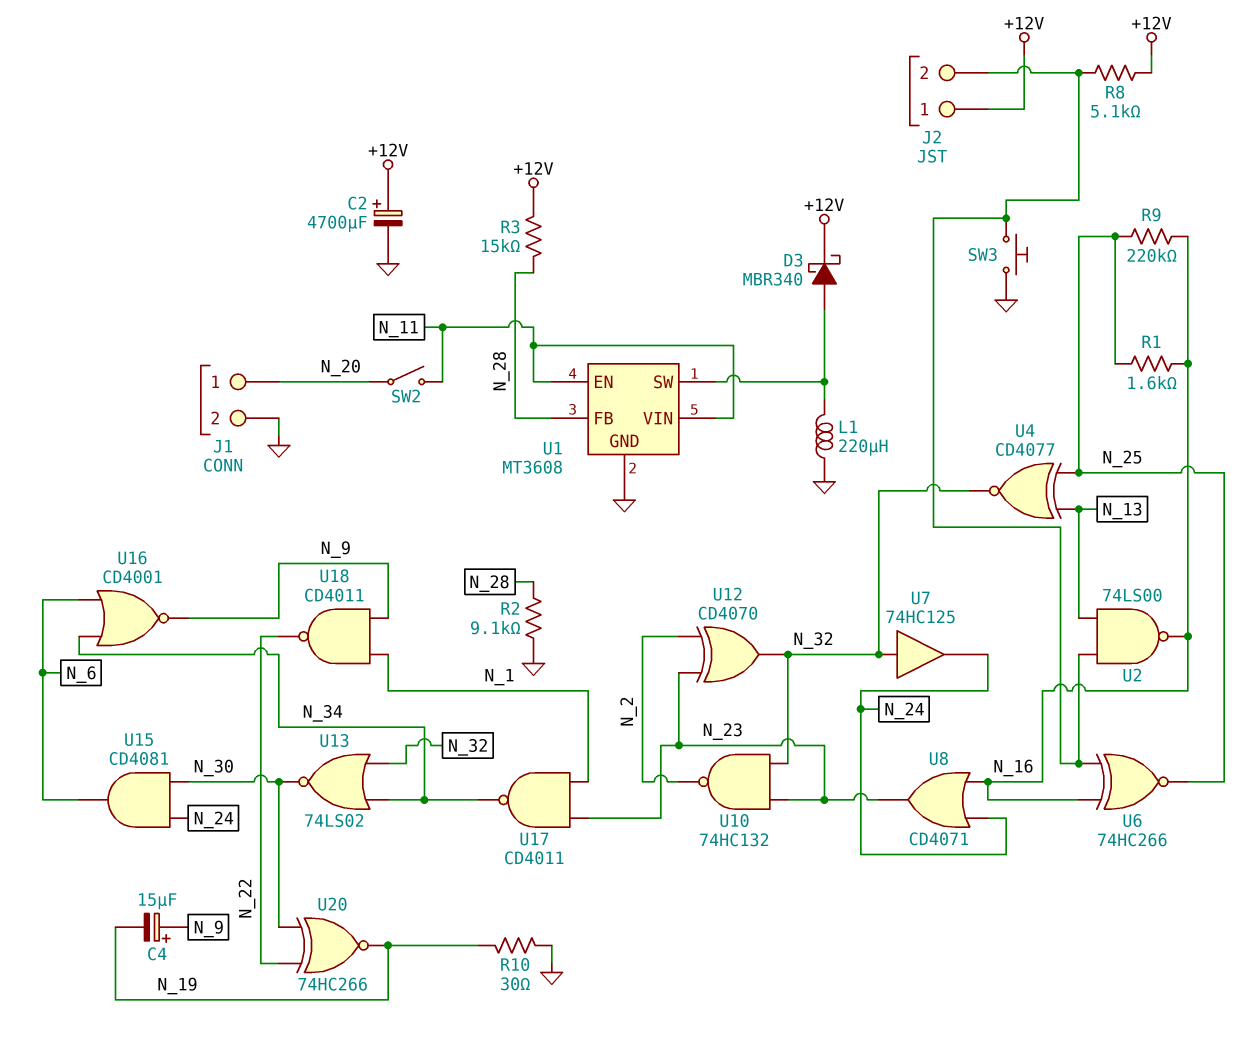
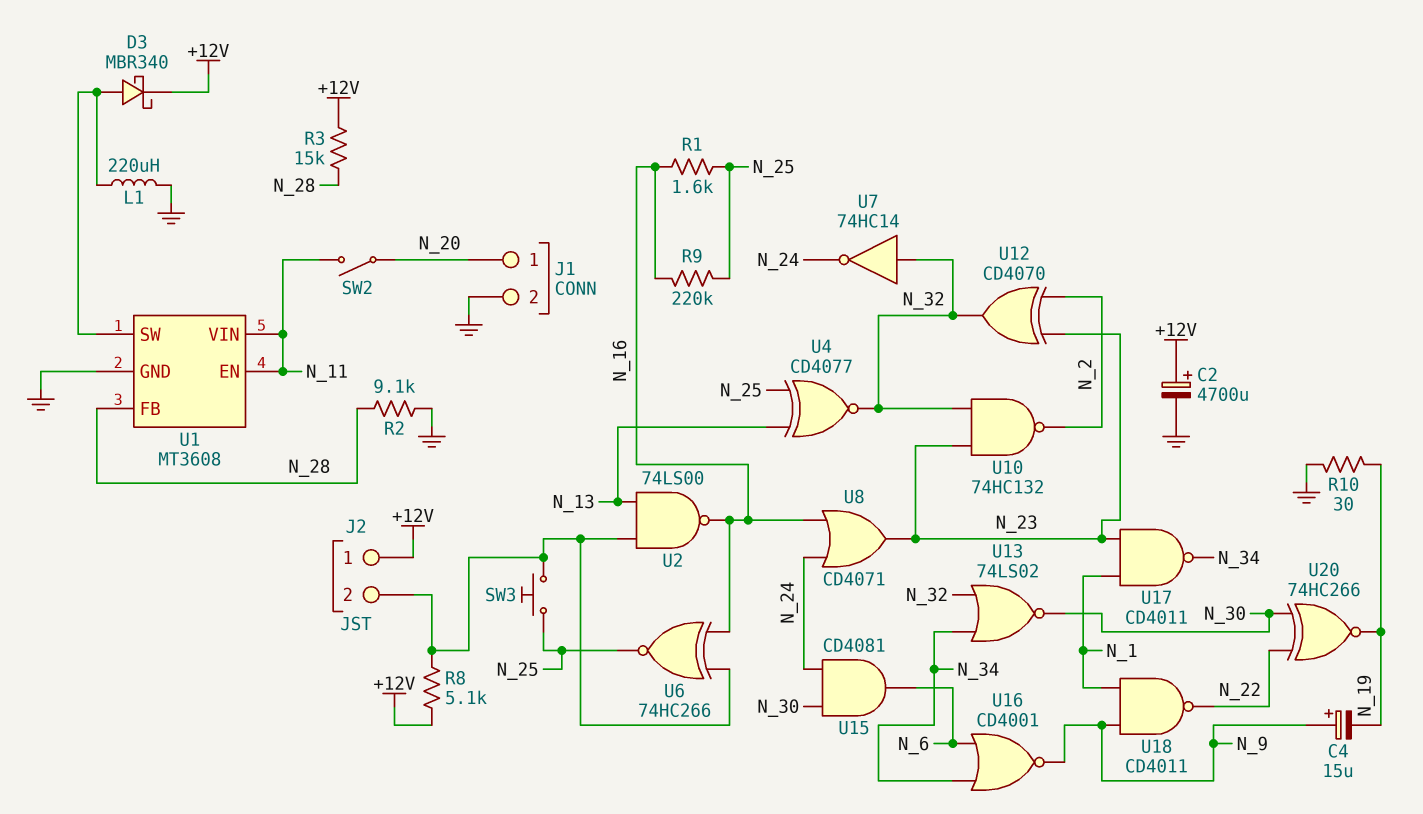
SW3: button (GND, J2/2) -> button (J2/2, N_25)
U7: buffer 74HC125 (in N_32, out N_24) -> NOT 74HC14 (in N_32, out N_24)

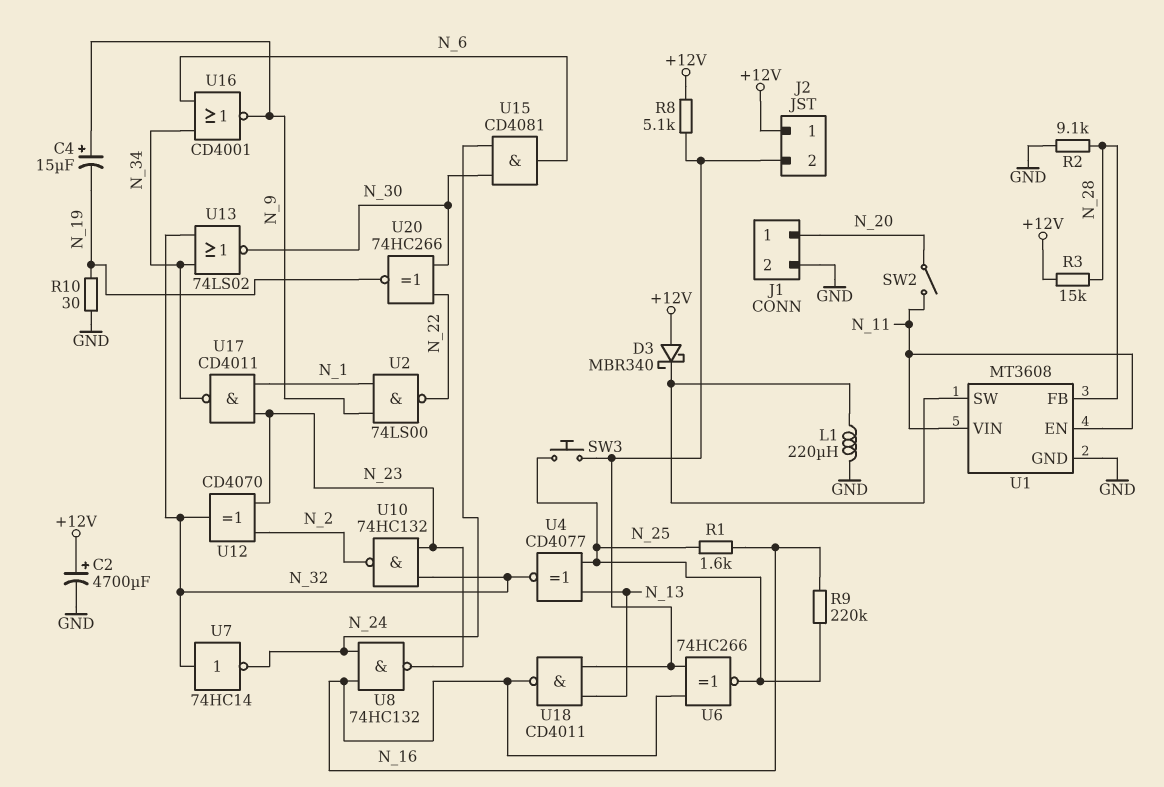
D3: schottky MBR340 (A U1/SW, K +12V) -> schottky MBR340 (A +12V, K U1/SW)
U2: NAND 74LS00 (in J2/2, in N_13, out N_16) -> NAND 74LS00 (in N_1, in N_9, out N_22)
U8: OR CD4071 (in N_16, in N_24, out N_23) -> NAND 74HC132 (in N_16, in N_24, out N_23)
U18: NAND CD4011 (in N_1, in N_9, out N_22) -> NAND CD4011 (in J2/2, in N_13, out N_16)

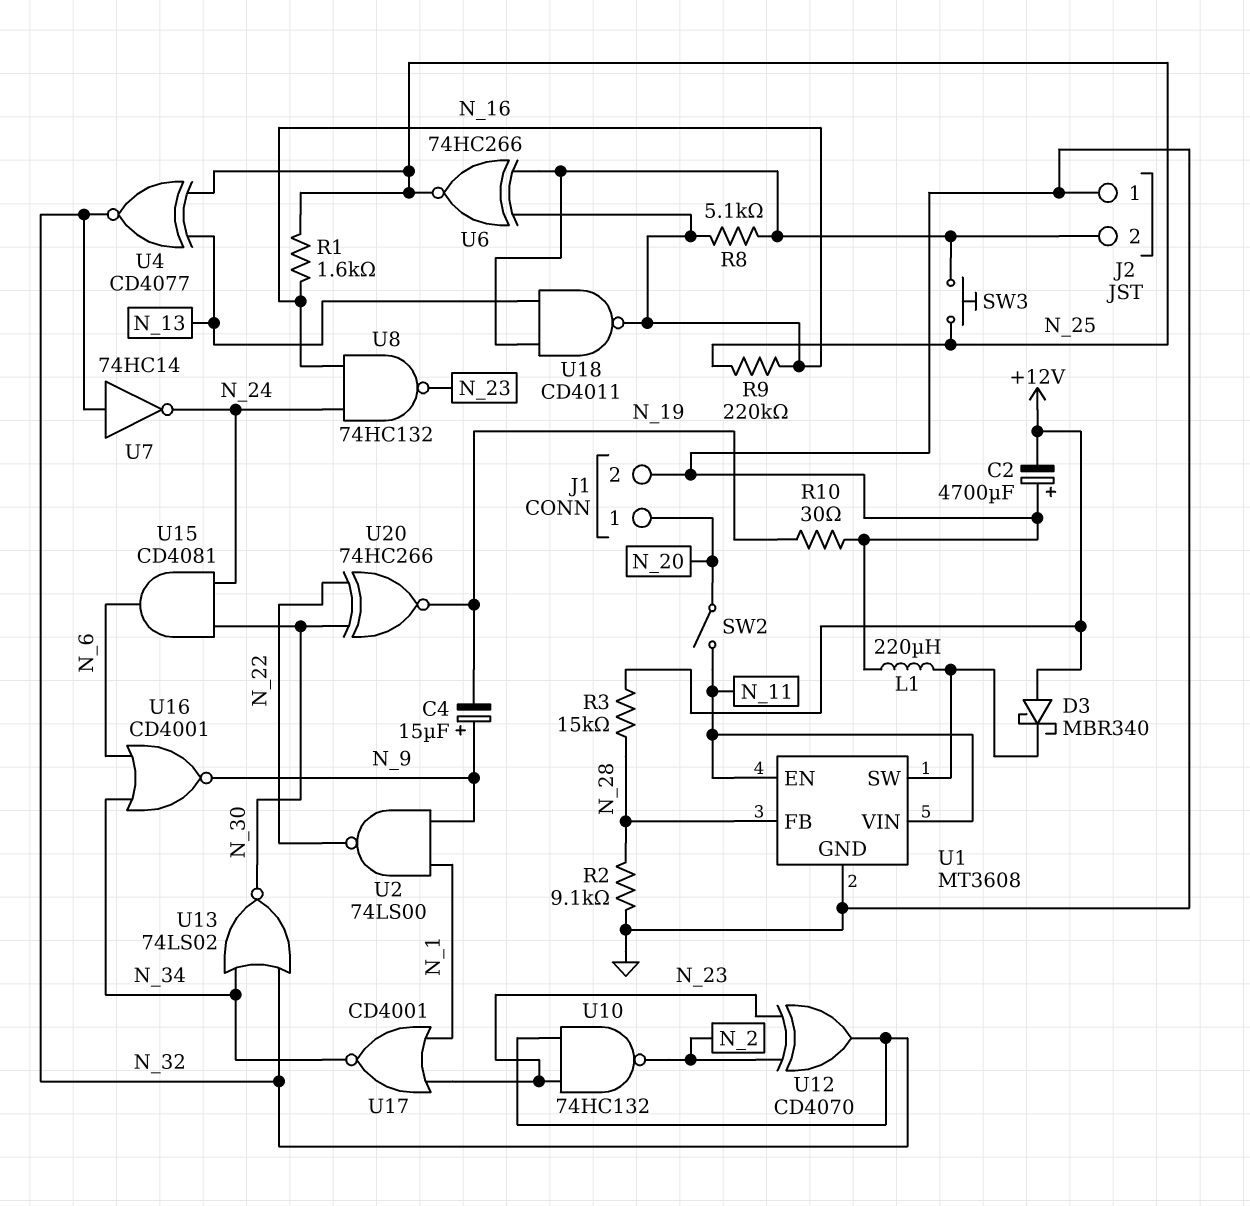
C2: 4700uF (plus +12V, minus GND) -> 4700uF (plus GND, minus +12V)
J2 pin 1: +12V -> GND
R8: 5.1k (+12V, J2/2) -> 5.1k (J2/2, N_16)
U17: NAND CD4011 (in N_1, in N_23, out N_34) -> NOR CD4001 (in N_1, in N_23, out N_34)

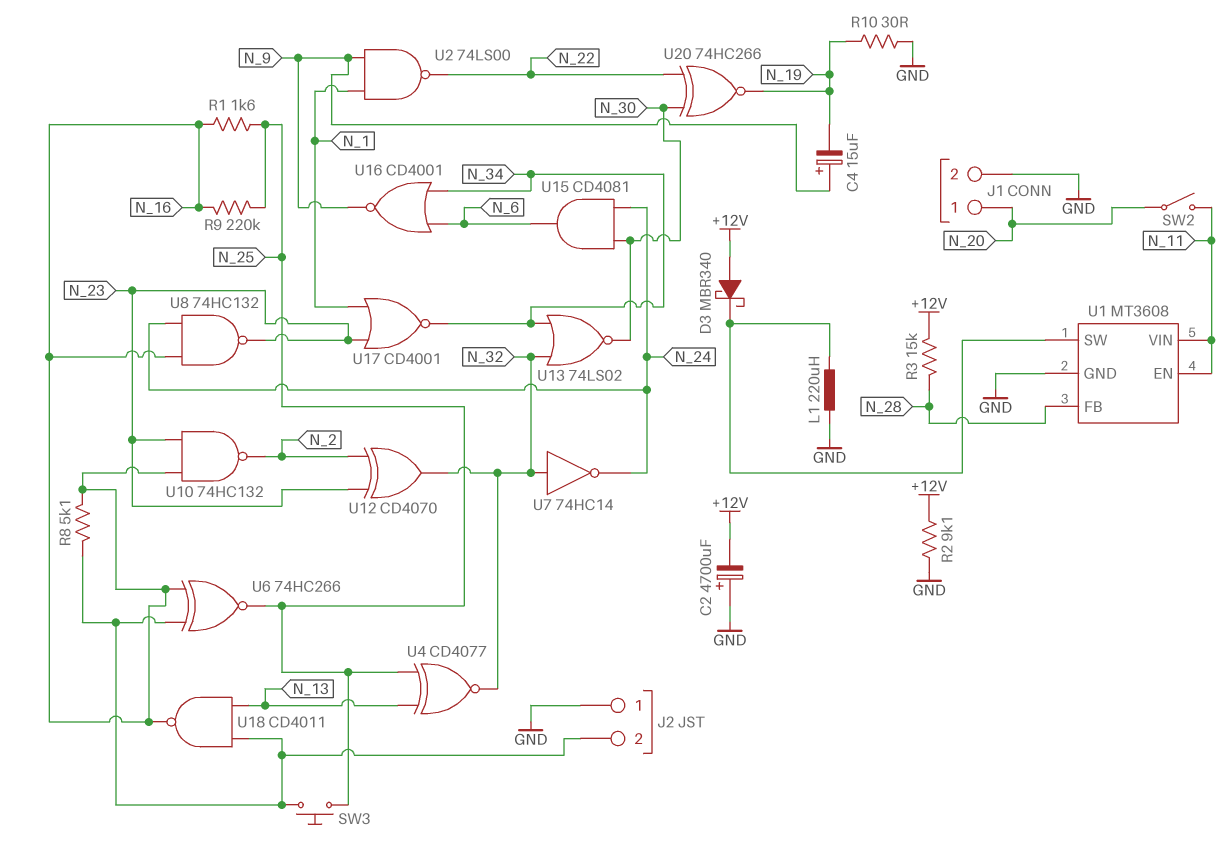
R2: 9.1k (GND, N_28) -> 9.1k (+12V, GND)
U10: NAND 74HC132 (in N_23, in N_32, out N_2) -> NAND 74HC132 (in N_16, in N_23, out N_2)

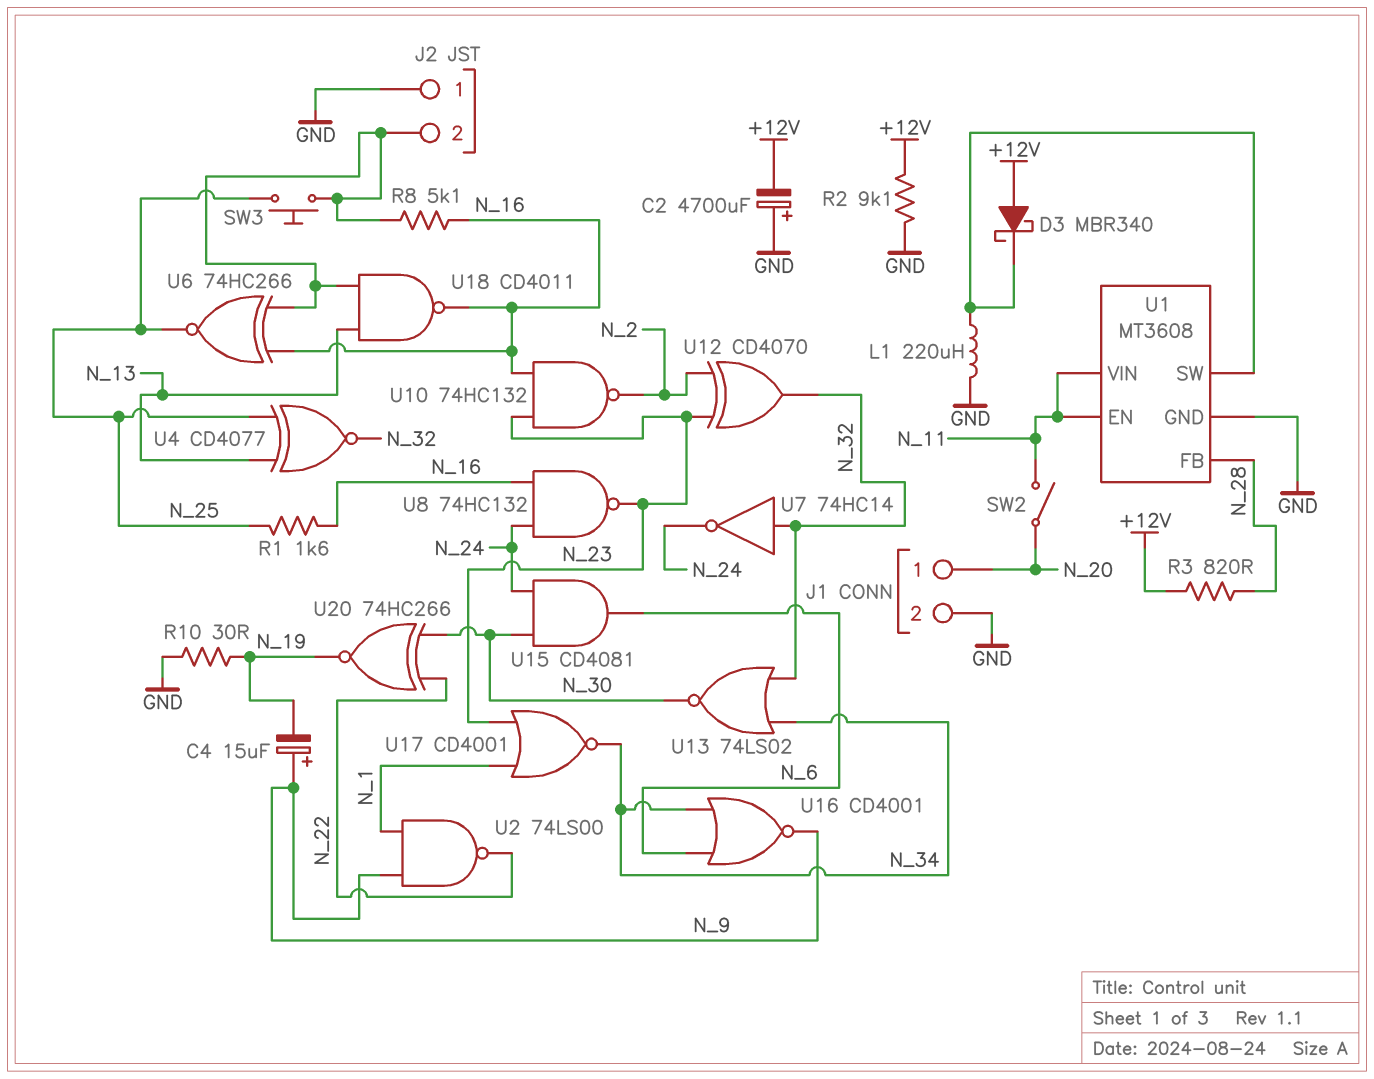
R3: 15k (+12V, N_28) -> 820 (+12V, N_28)
R9: 220k (N_16, N_25) -> none

